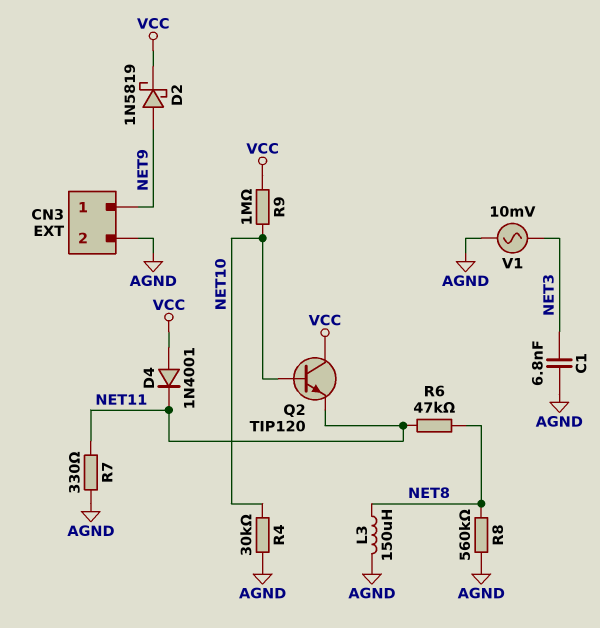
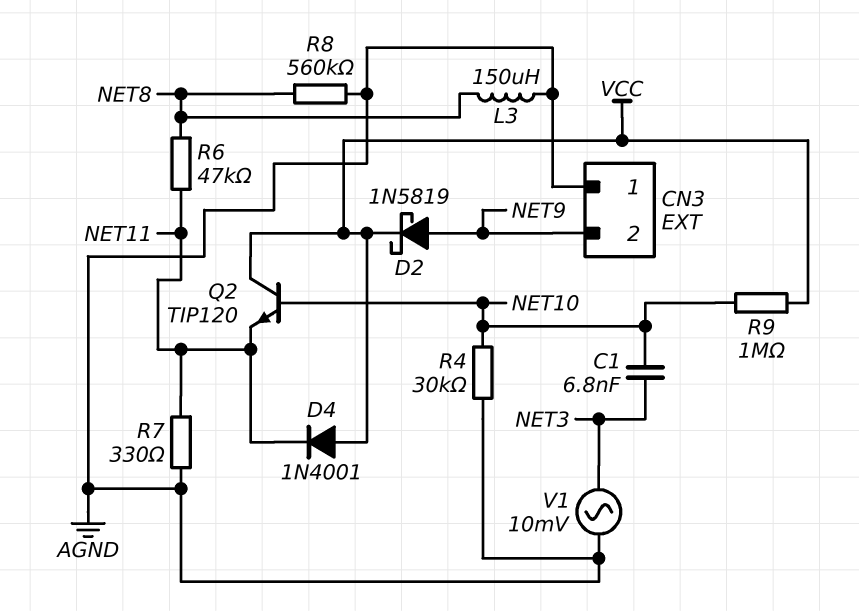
C1: 6.8nF (AGND, NET3) -> 6.8nF (NET3, NET10)
CN3 pin 1: NET9 -> AGND
CN3 pin 2: AGND -> NET9

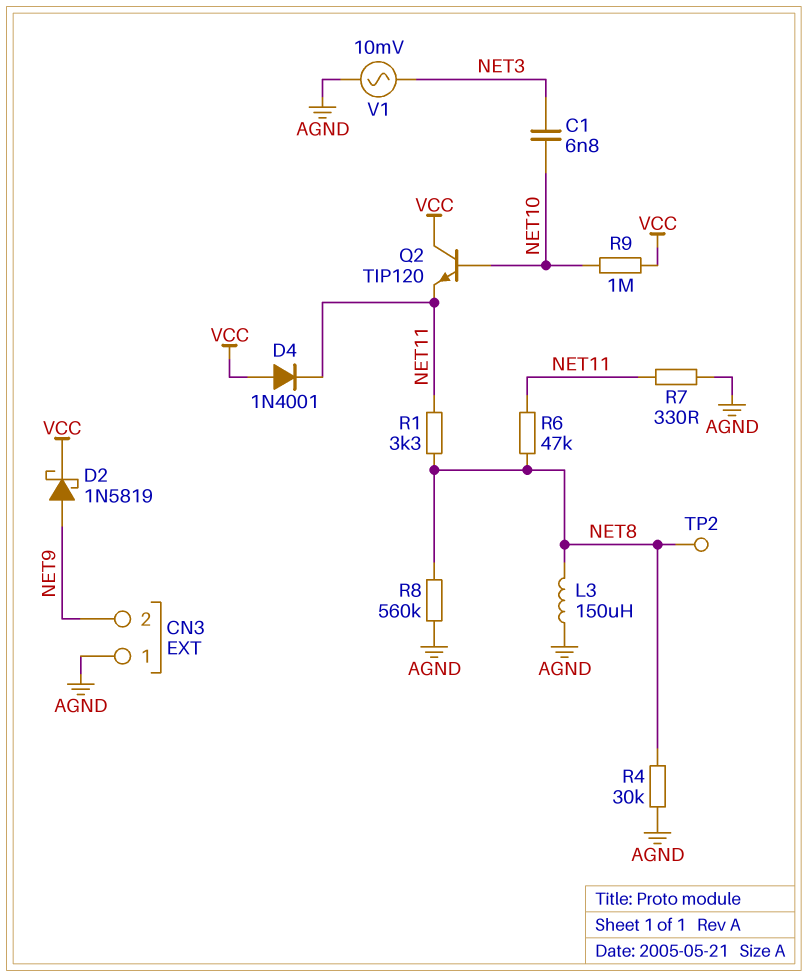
R1: none -> 3.3k (NET8, NET11)
R4: 30k (AGND, NET10) -> 30k (AGND, NET8)
TP2: none -> test point (NET8)

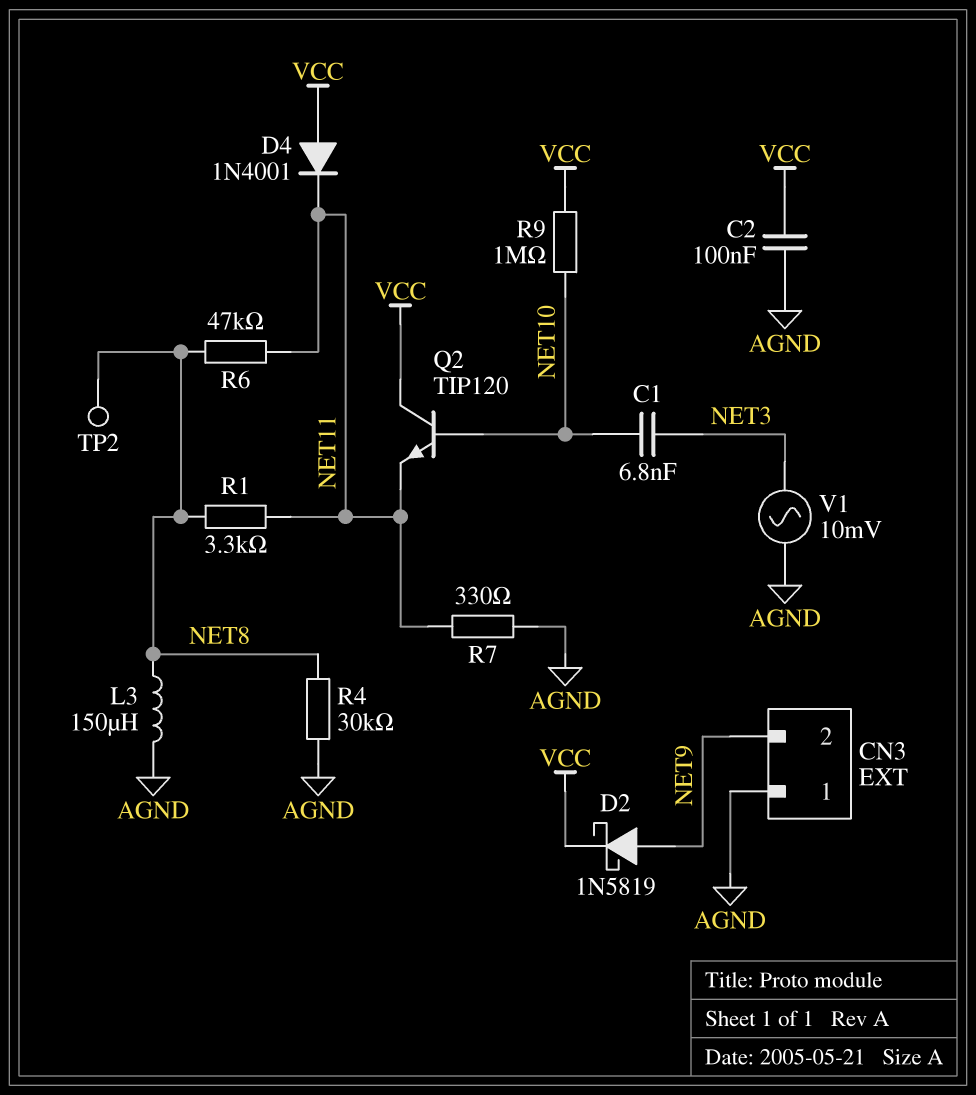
C2: none -> 100nF (AGND, VCC)
R8: 560k (AGND, NET8) -> none

